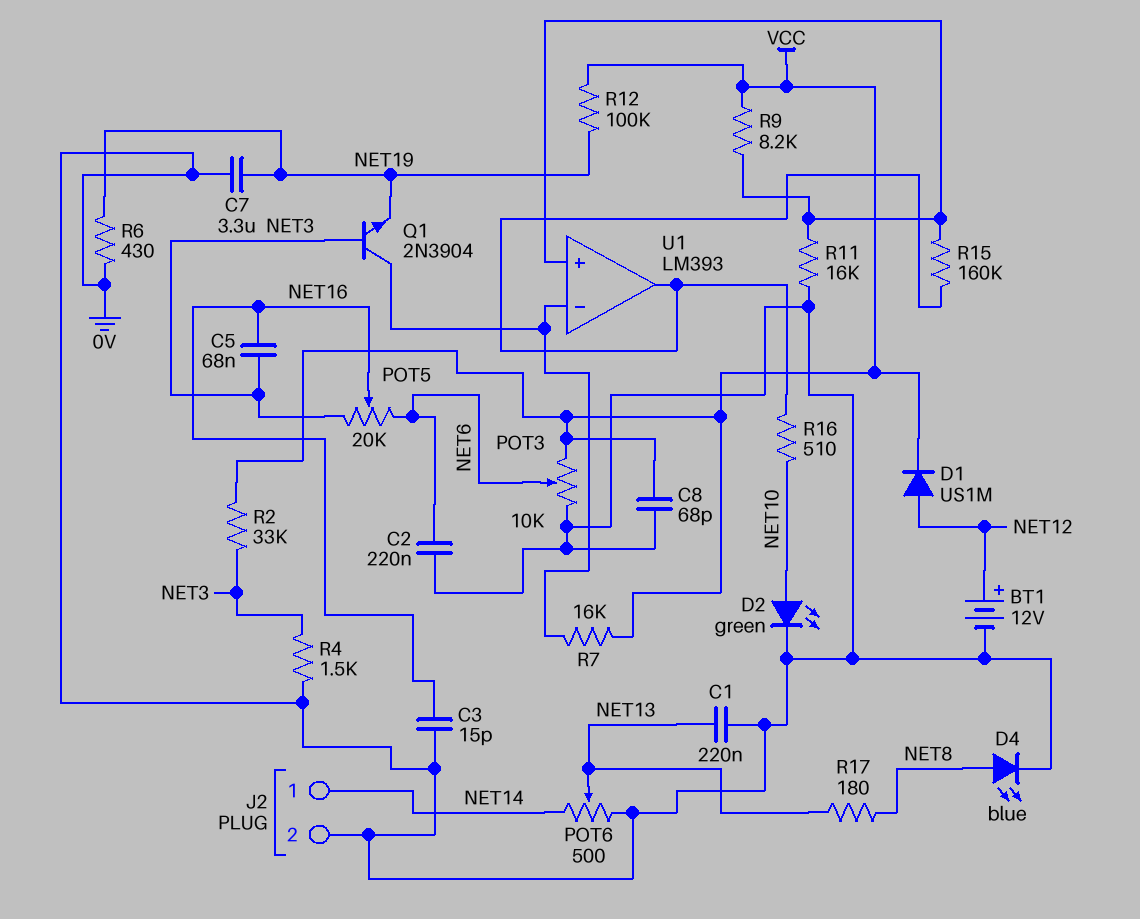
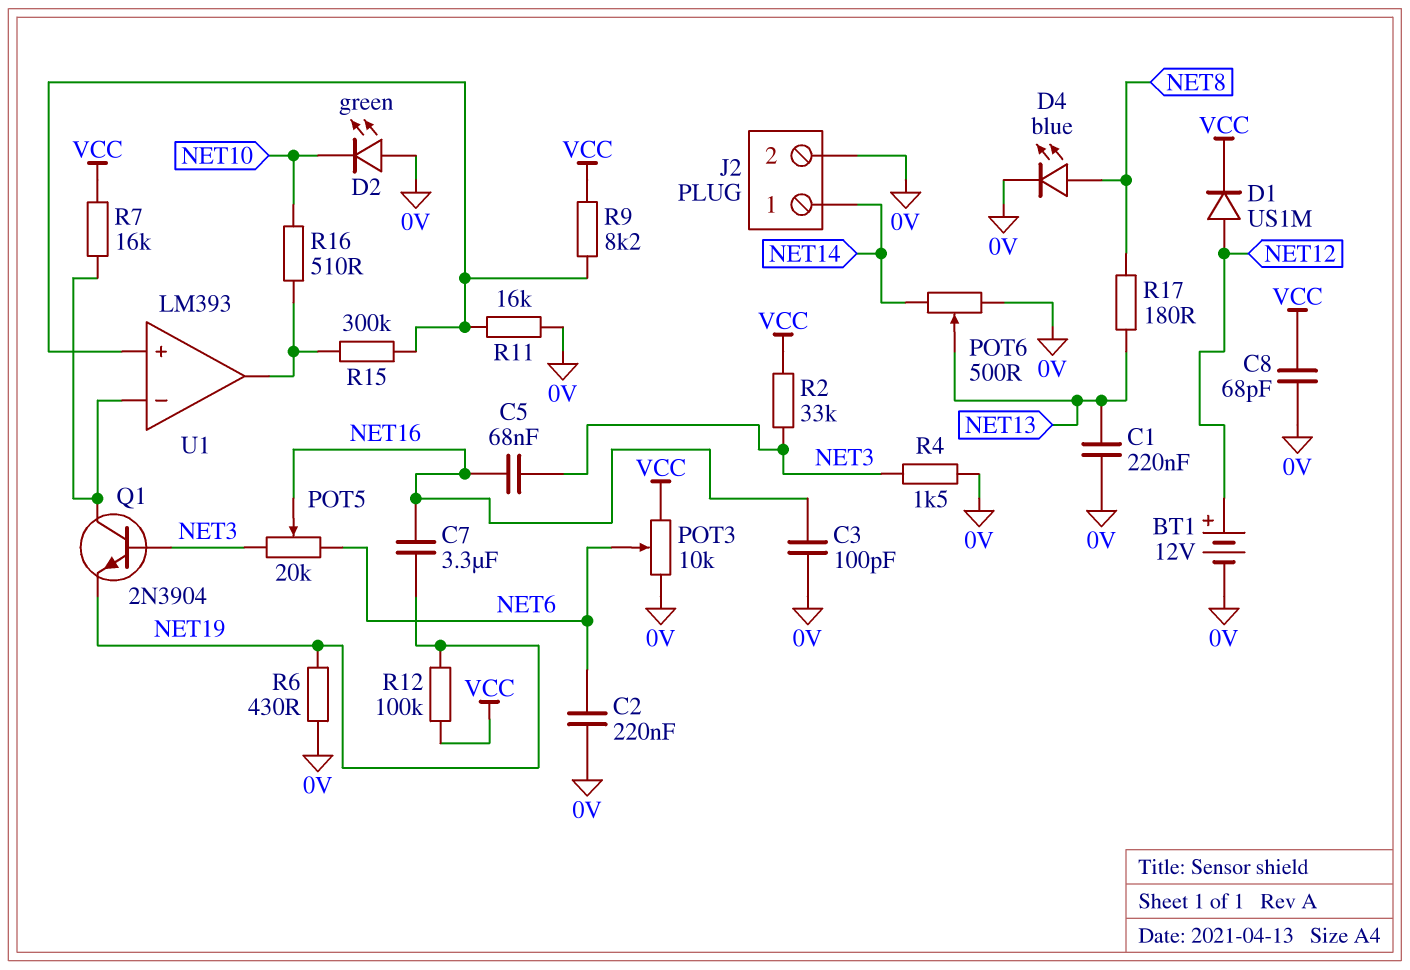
C3: 15pF (0V, NET16) -> 100pF (0V, NET16)
C7: 3.3uF (0V, NET19) -> 3.3uF (NET16, NET19)
D2: LED green (A NET10, K 0V) -> LED green (A 0V, K NET10)
R15: 160k (U1/in+, U1/out) -> 300k (U1/in+, U1/out)

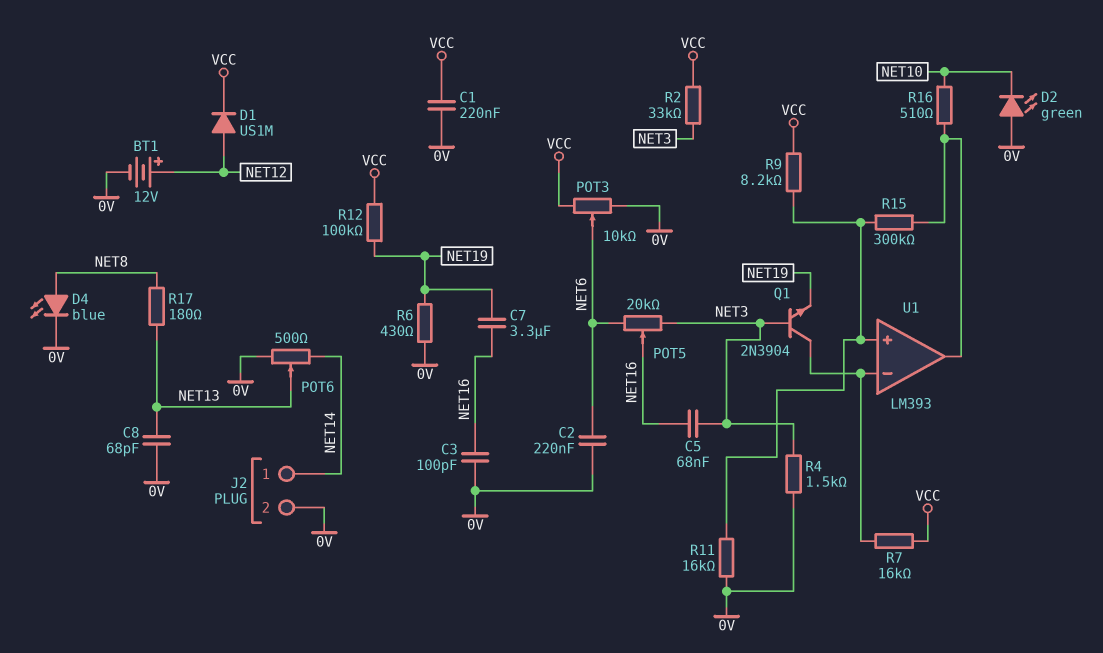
C1: 220nF (0V, NET13) -> 220nF (0V, VCC)
C8: 68pF (0V, VCC) -> 68pF (0V, NET13)

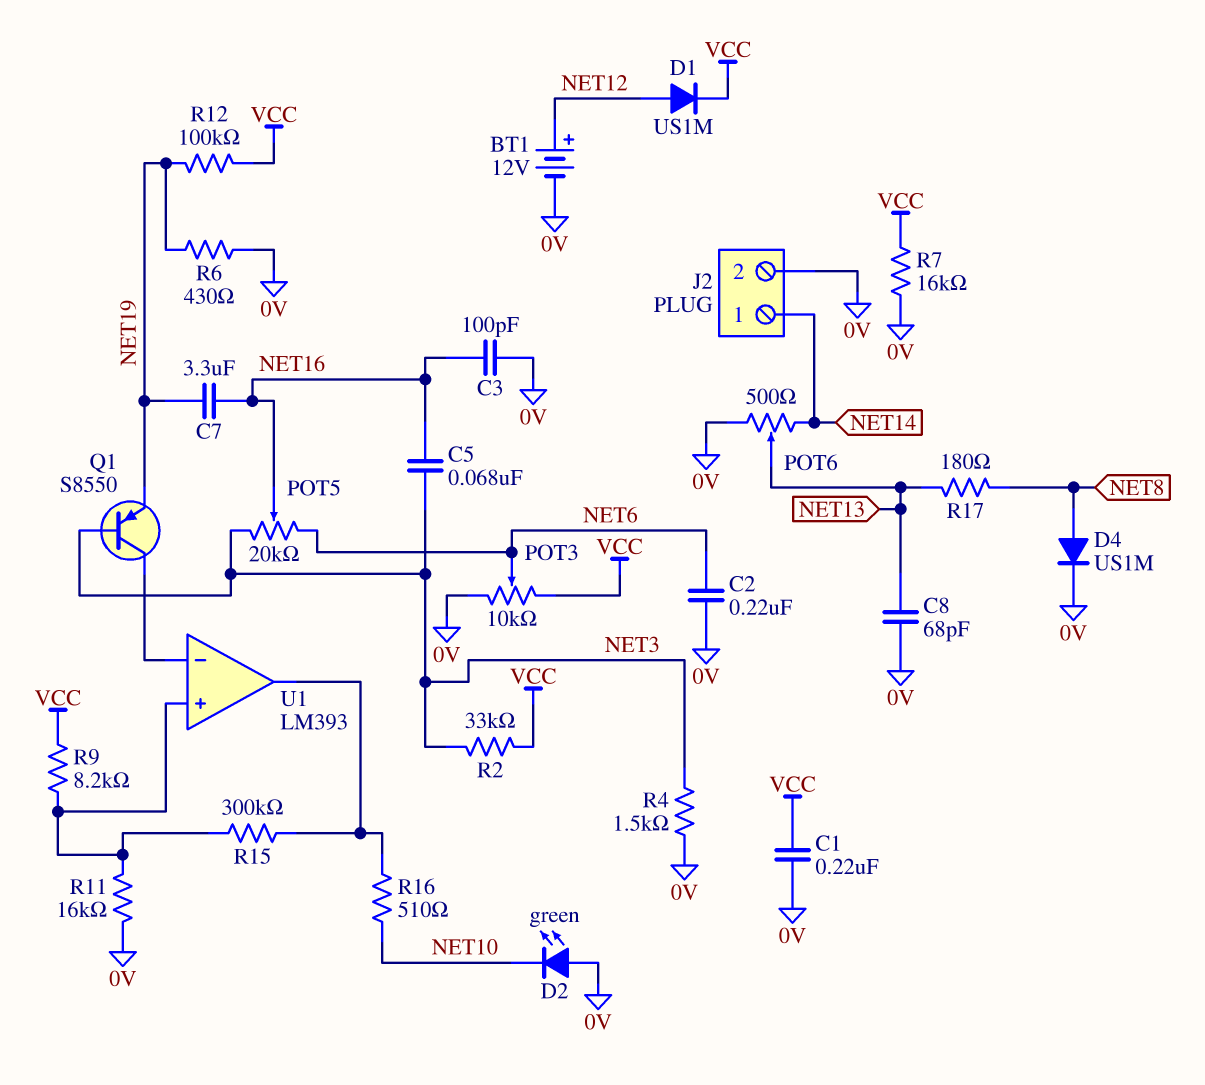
D4: LED blue (A NET8, K 0V) -> diode US1M (A NET8, K 0V)
Q1: NPN 2N3904 (B NET3, C U1/in-, E NET19) -> PNP S8550 (B NET3, C U1/in-, E NET19)
R7: 16k (U1/in-, VCC) -> 16k (0V, VCC)

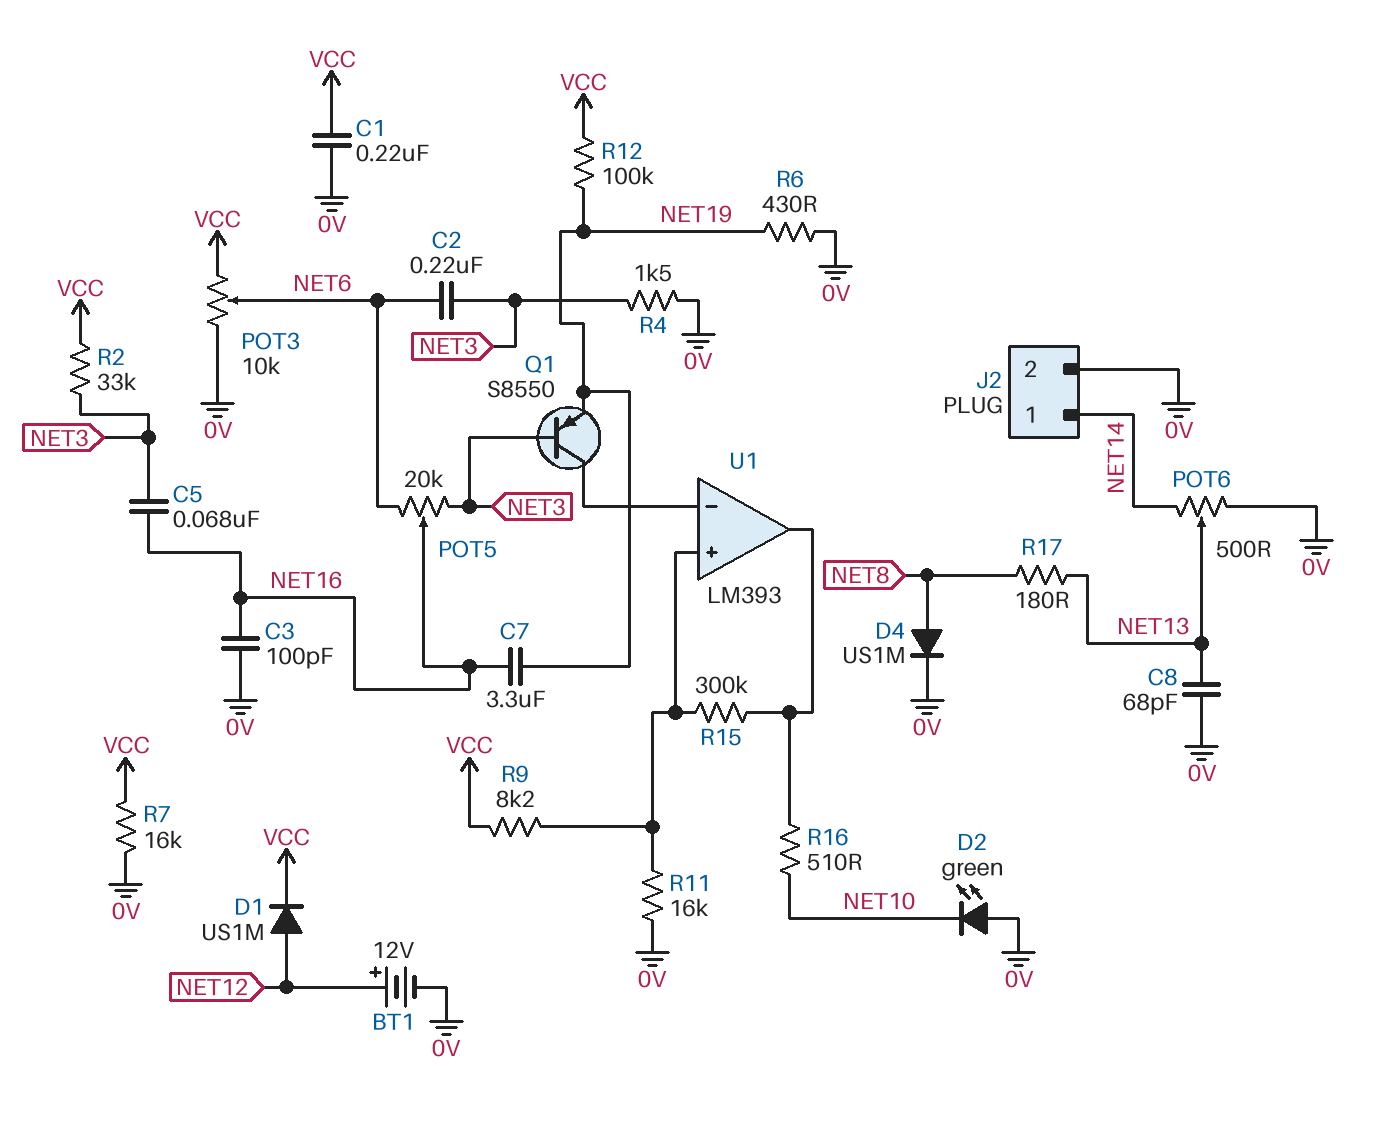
C2: 220nF (0V, NET6) -> 220nF (NET3, NET6)

